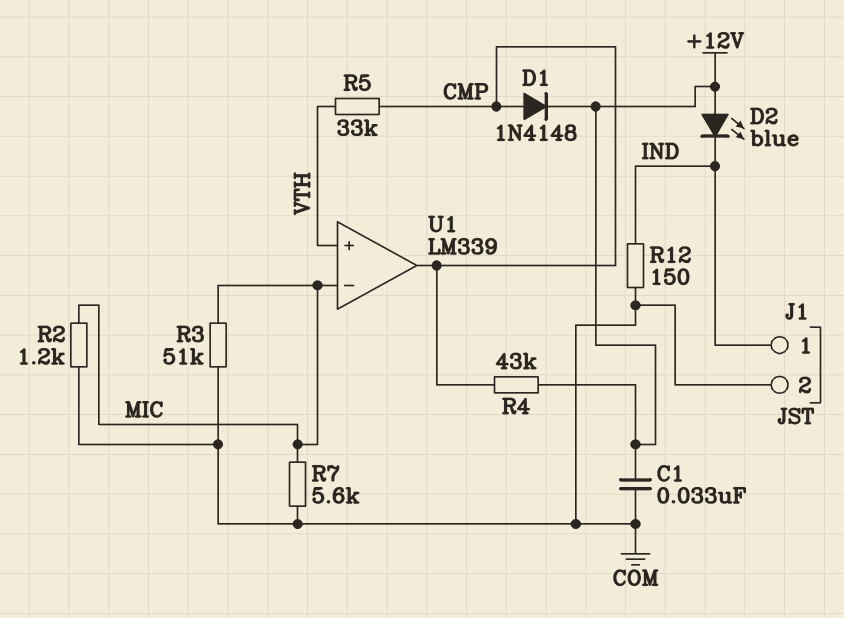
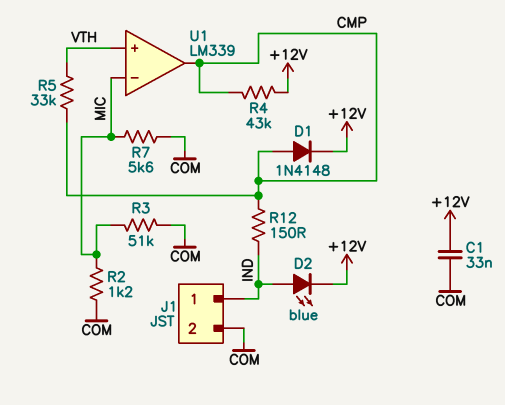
D2: LED blue (A +12V, K IND) -> LED blue (A IND, K +12V)
R12: 150 (COM, IND) -> 150 (CMP, IND)

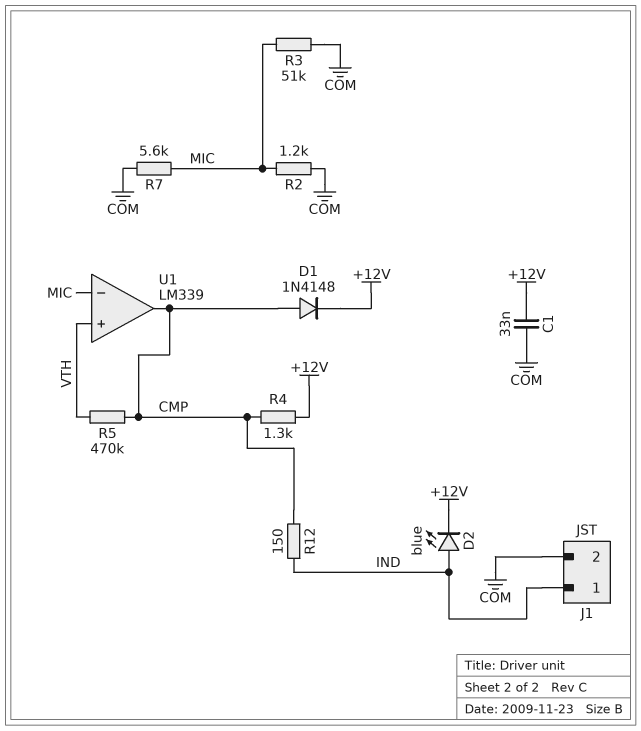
R4: 43k (+12V, CMP) -> 1.3k (+12V, CMP)
R5: 33k (CMP, VTH) -> 470k (CMP, VTH)

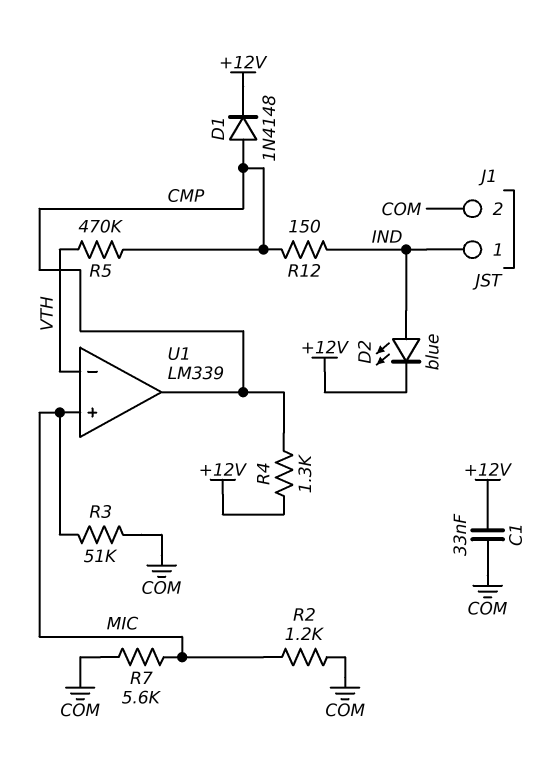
U1 pin in+: VTH -> MIC
U1 pin in-: MIC -> VTH

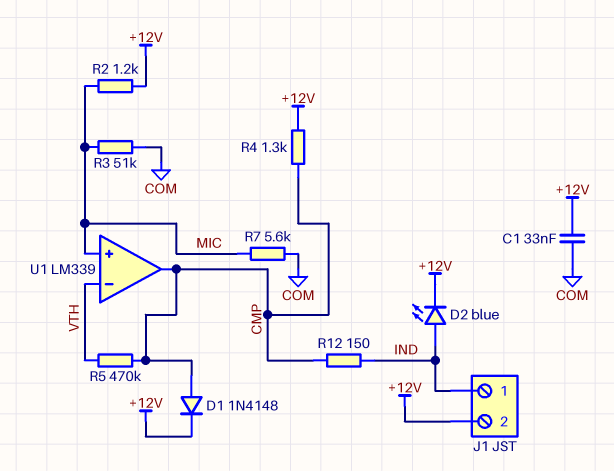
J1 pin 2: COM -> +12V
R2: 1.2k (COM, MIC) -> 1.2k (+12V, MIC)

